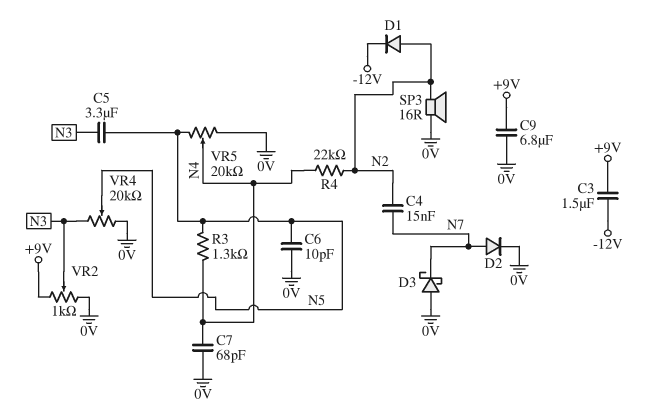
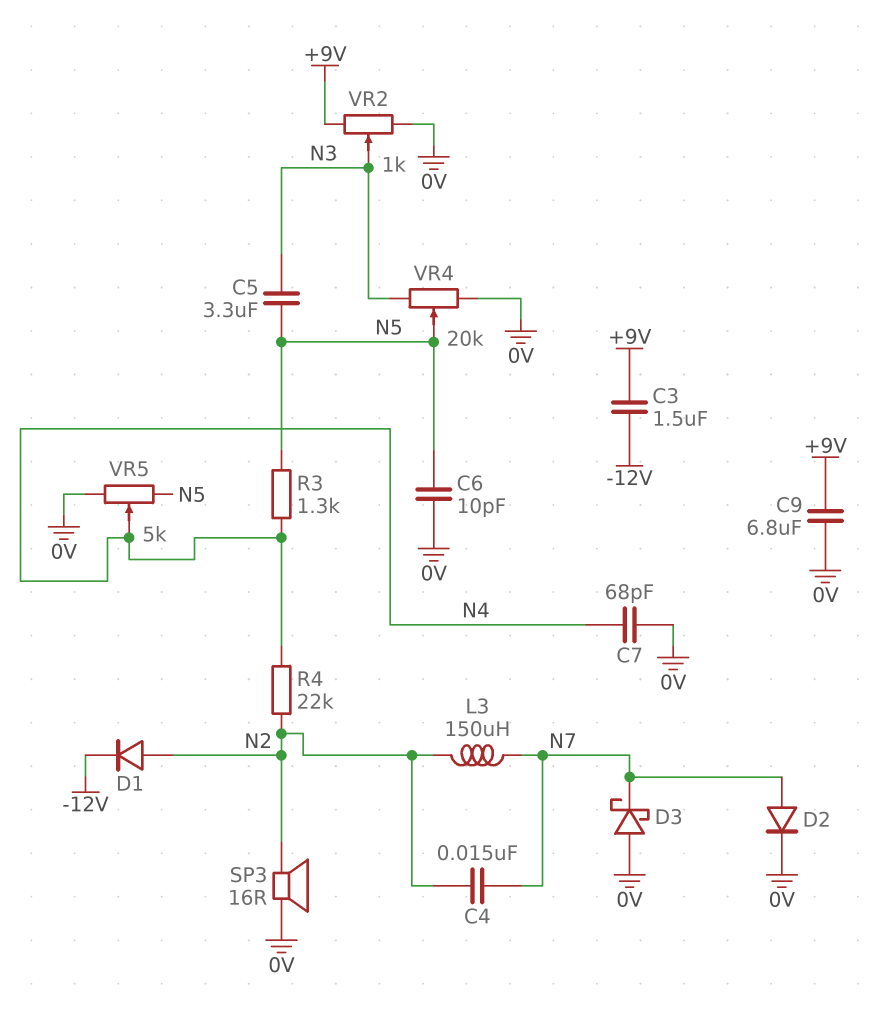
L3: none -> 150uH (N2, N7)
VR5: 20k (0V, N5, wiper N4) -> 5k (0V, N5, wiper N4)

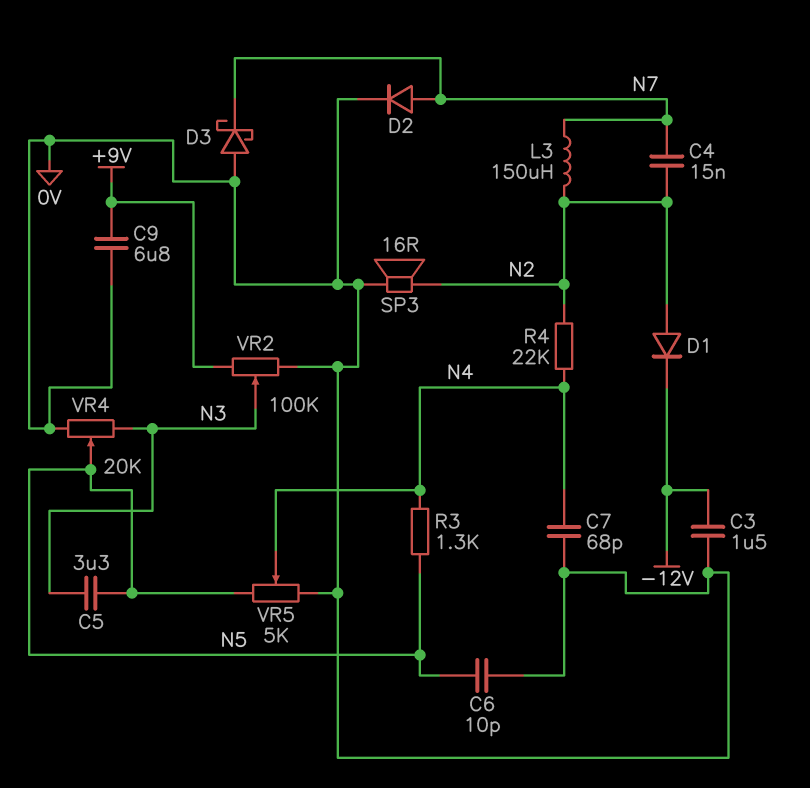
C3: 1.5uF (+9V, -12V) -> 1.5uF (-12V, 0V)
VR2: 1k (+9V, 0V, wiper N3) -> 100k (+9V, 0V, wiper N3)

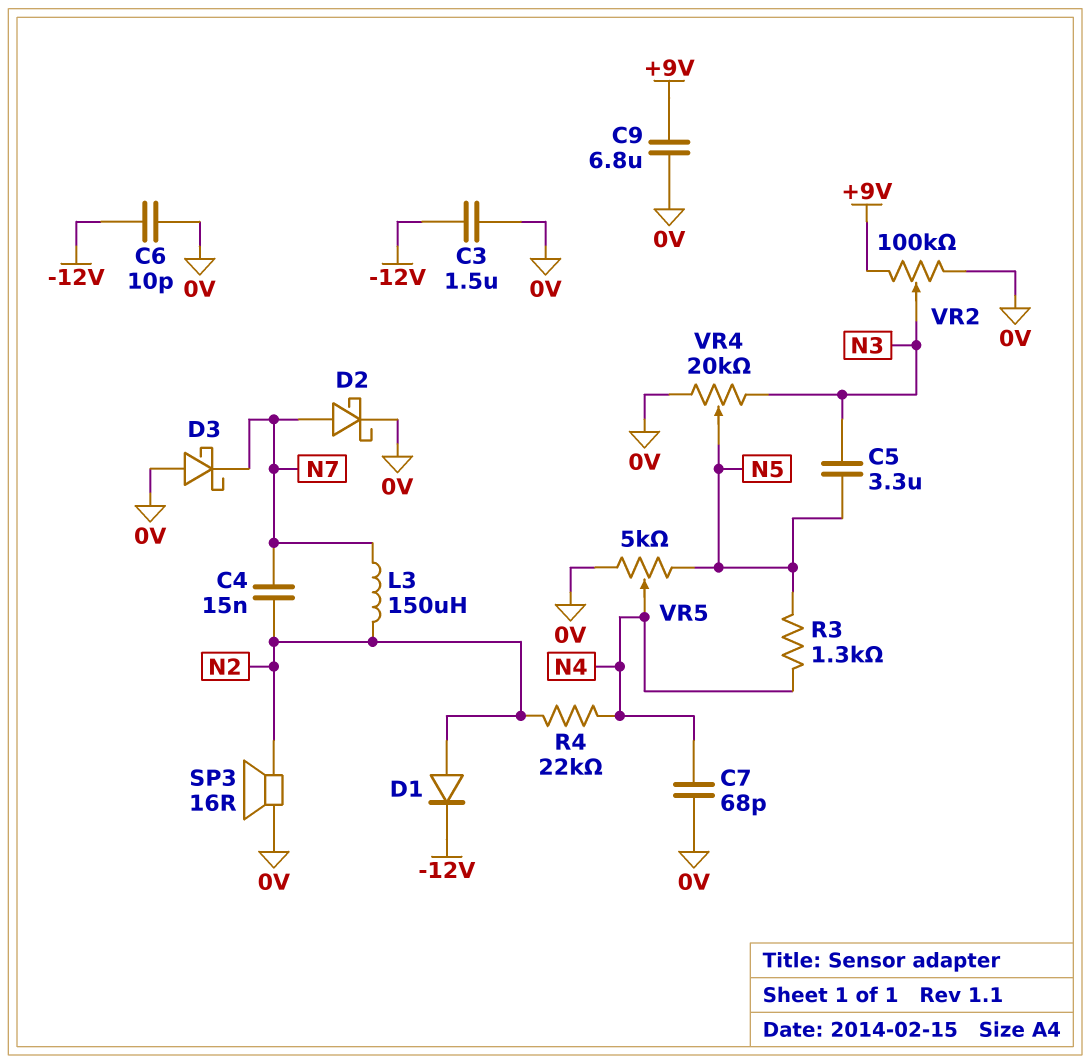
C6: 10pF (0V, N5) -> 10pF (-12V, 0V)
D2: diode (A N7, K 0V) -> schottky (A N7, K 0V)

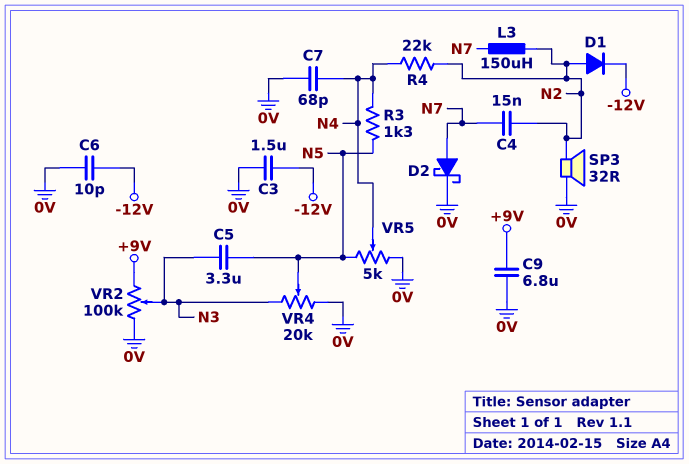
D3: schottky (A 0V, K N7) -> none
SP3: speaker 16R (0V, N2) -> speaker 32R (0V, N2)

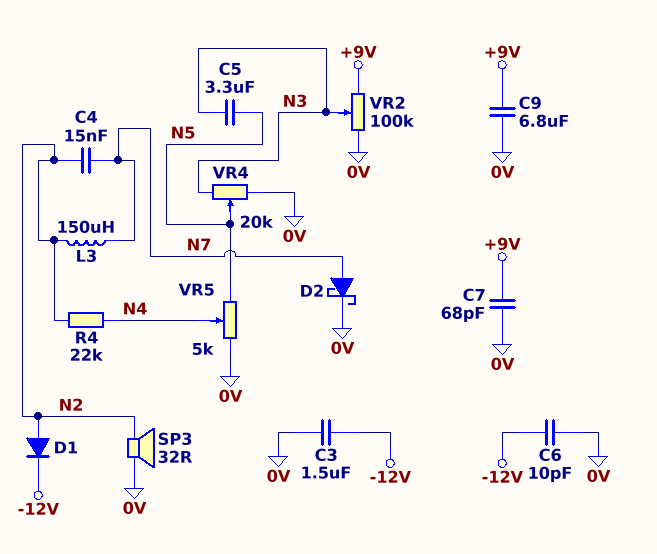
C7: 68pF (0V, N4) -> 68pF (+9V, 0V)
R3: 1.3k (N4, N5) -> none

